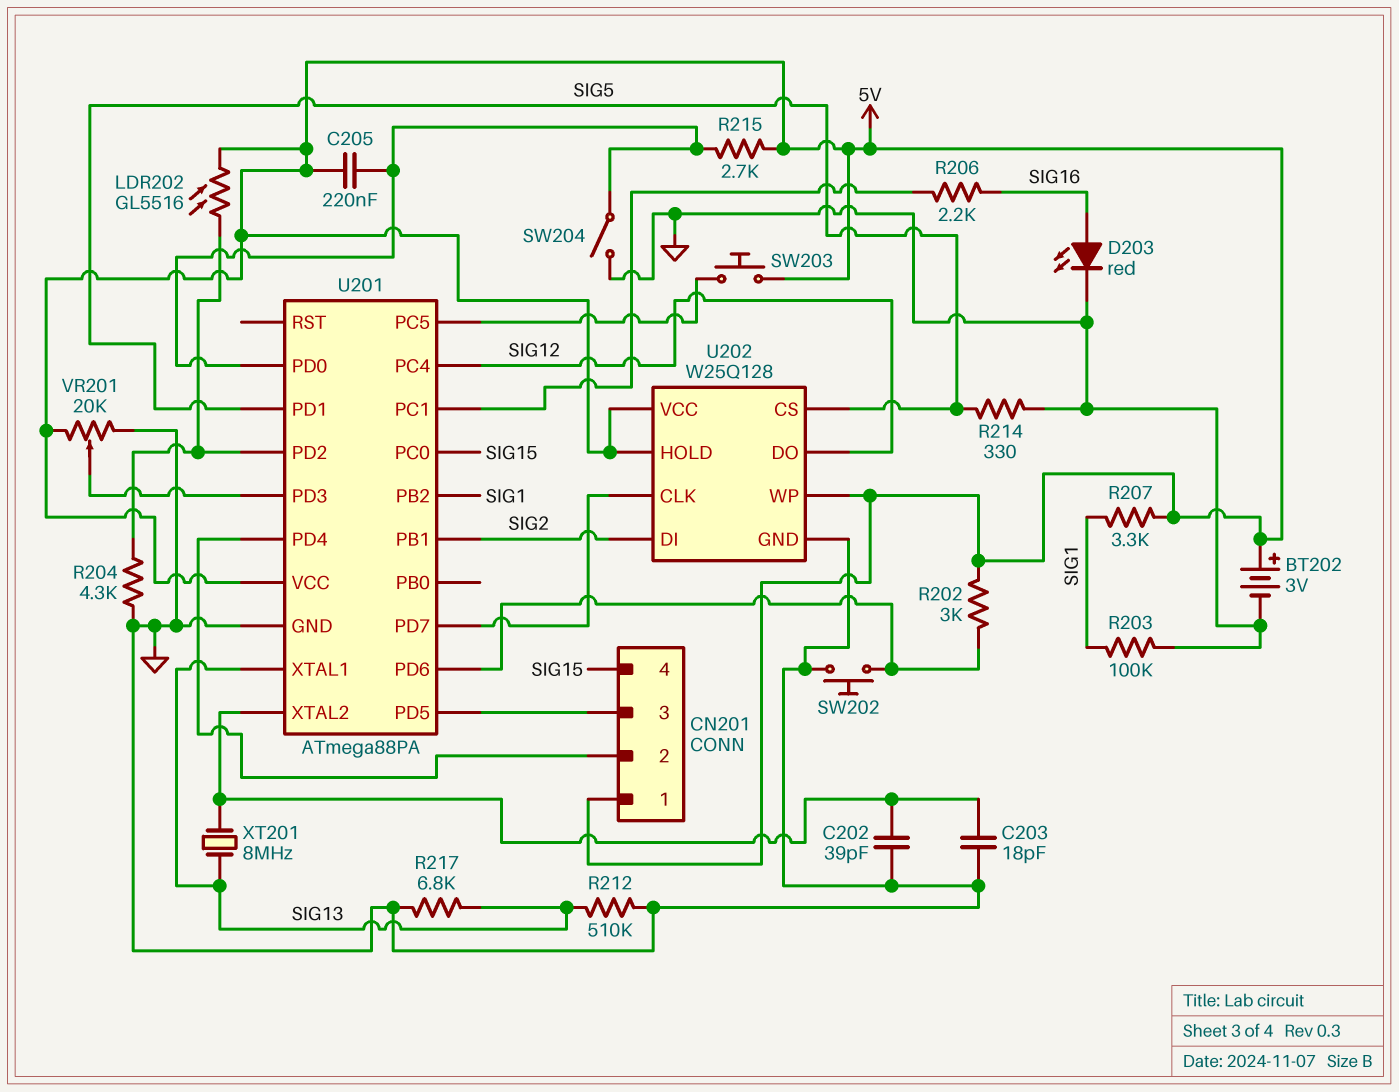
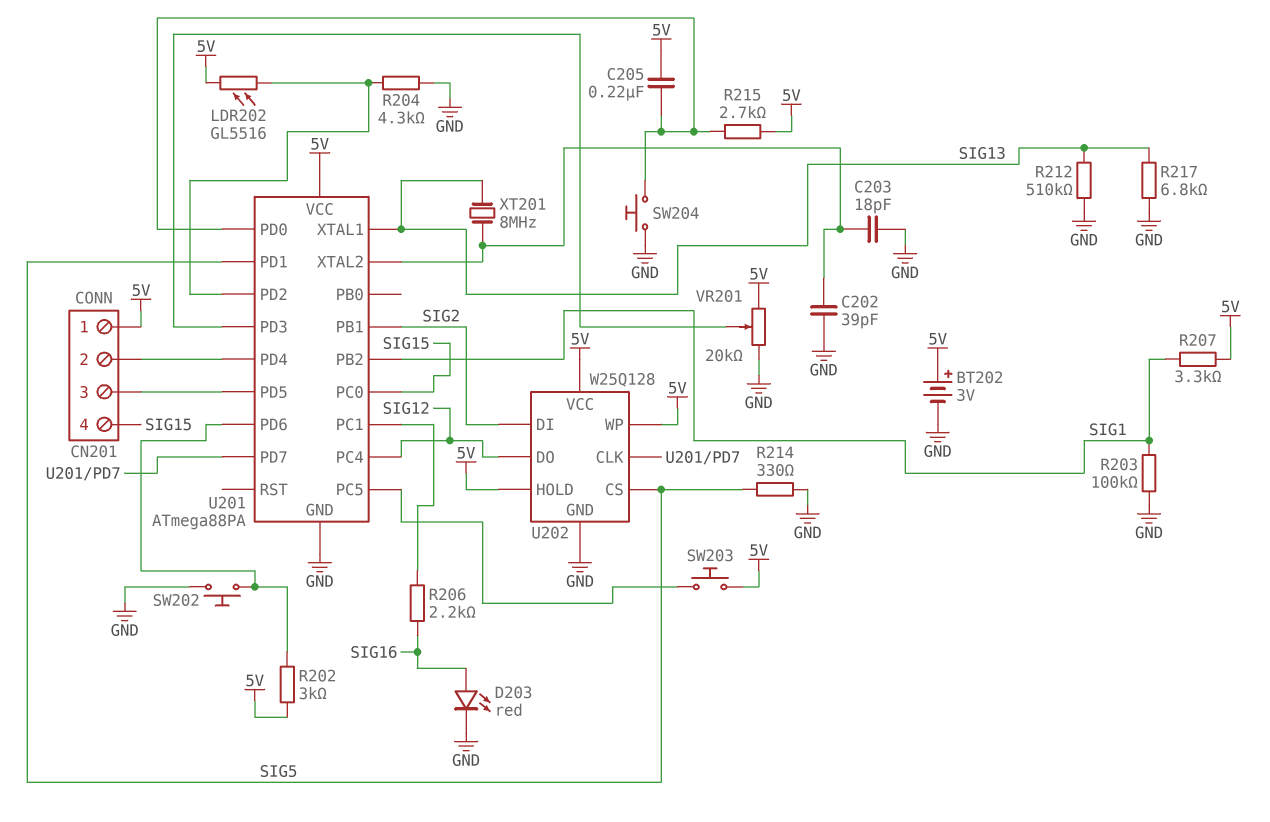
SW204: switch (GND, U201/PD0) -> button (GND, U201/PD0)

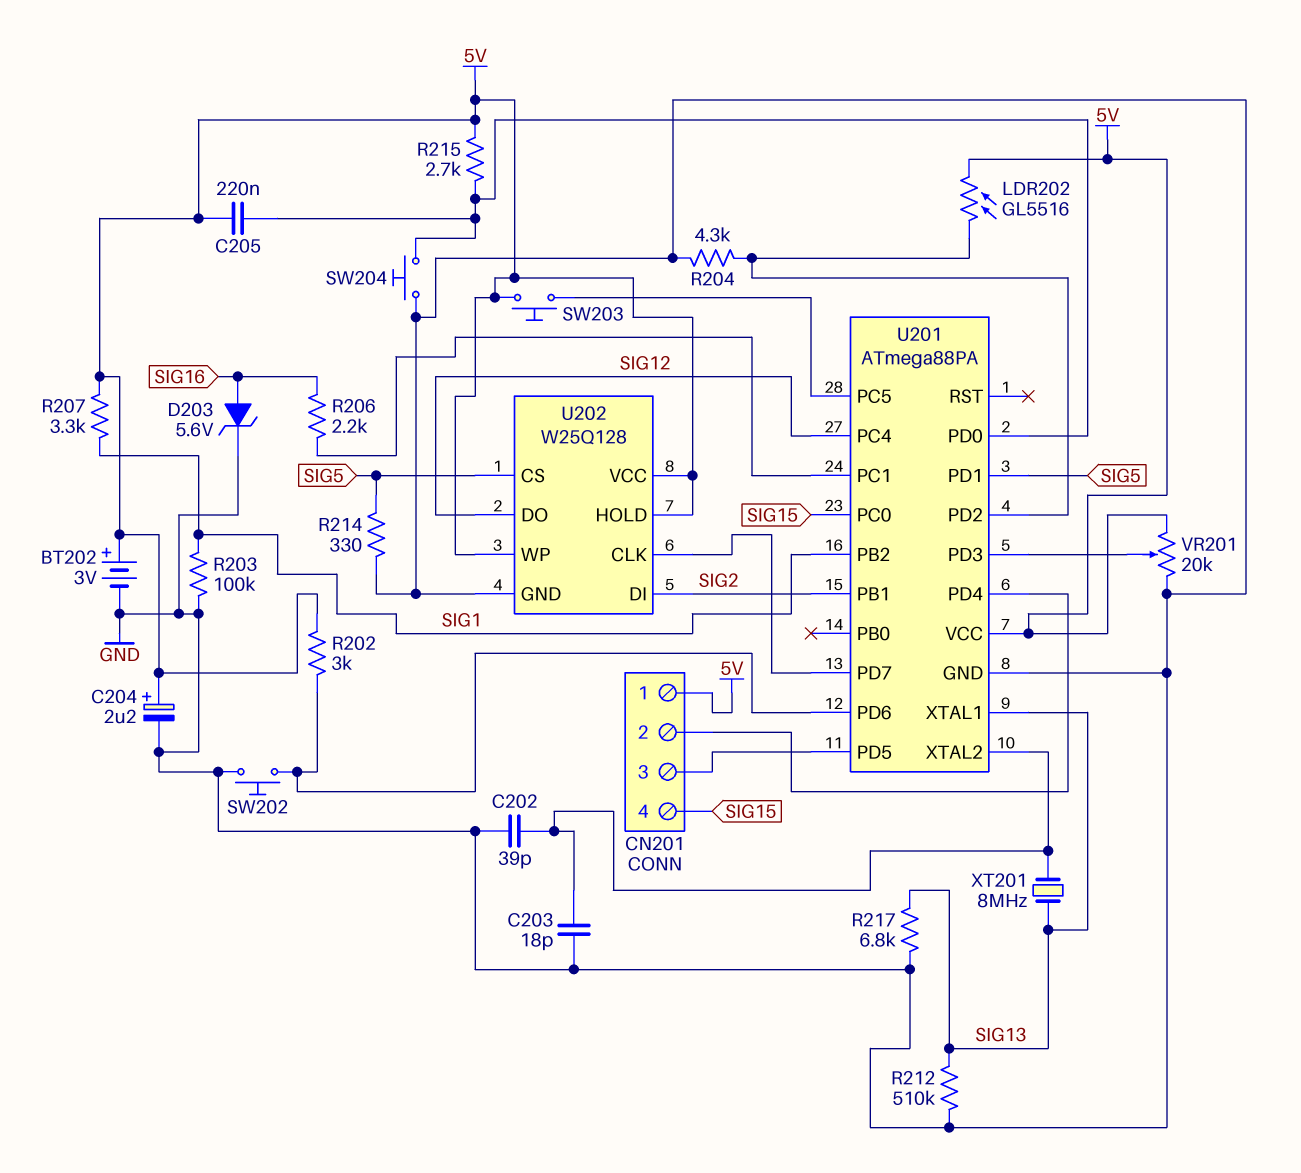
C204: none -> 2.2uF (plus 5V, minus GND)
D203: LED red (A SIG16, K GND) -> zener 5.6V (A SIG16, K GND)

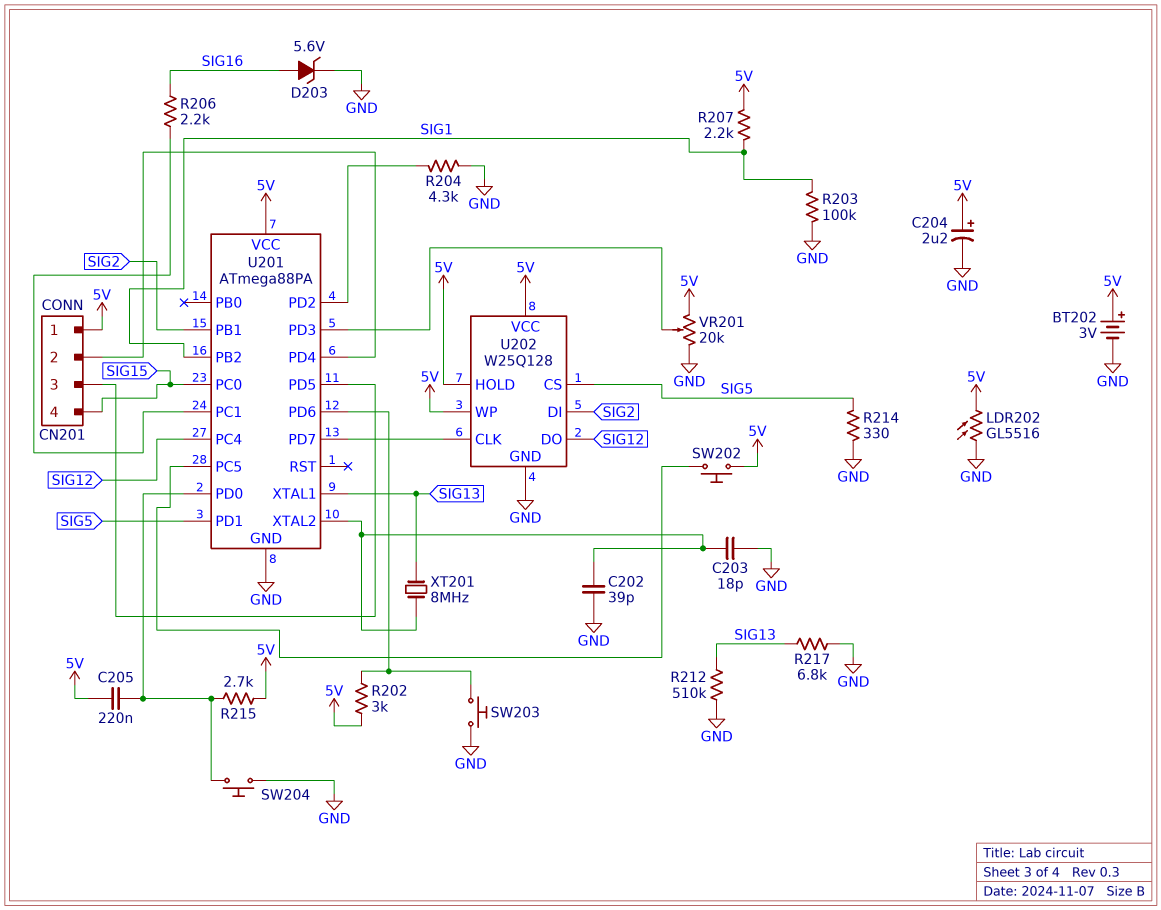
LDR202: GL5516 (5V, U201/PD2) -> GL5516 (5V, GND)
R207: 3.3k (5V, SIG1) -> 2.2k (5V, SIG1)
SW202: button (GND, U201/PD6) -> button (5V, U201/PC5)
SW203: button (5V, U201/PC5) -> button (GND, U201/PD6)

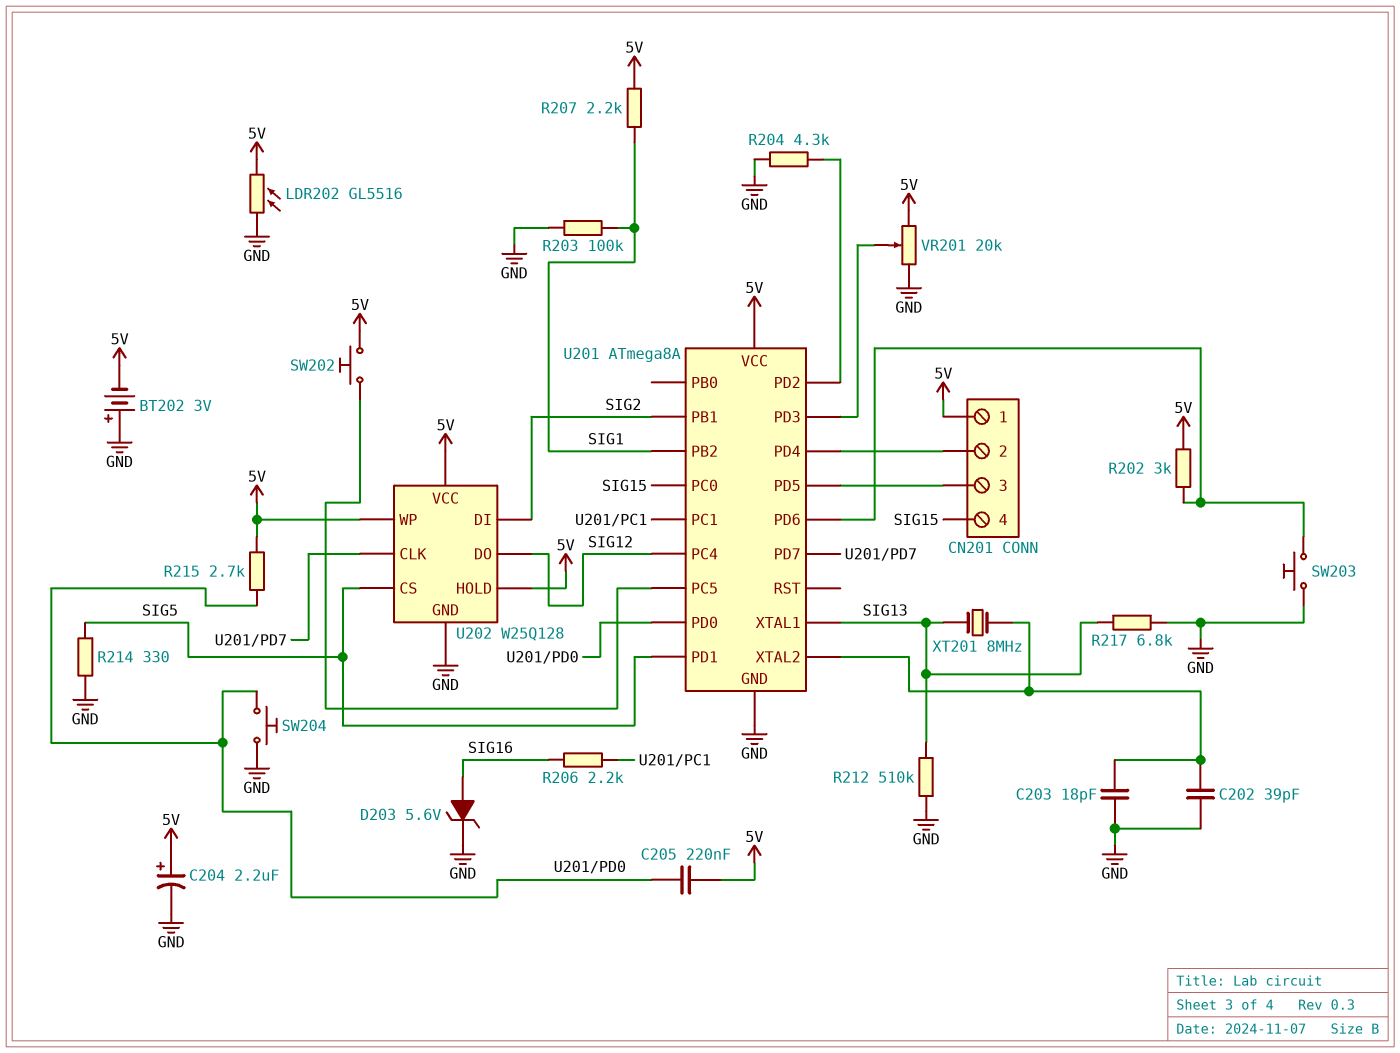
BT202: 3V (plus 5V, minus GND) -> 3V (plus GND, minus 5V)
U201: ATmega88PA -> ATmega8A

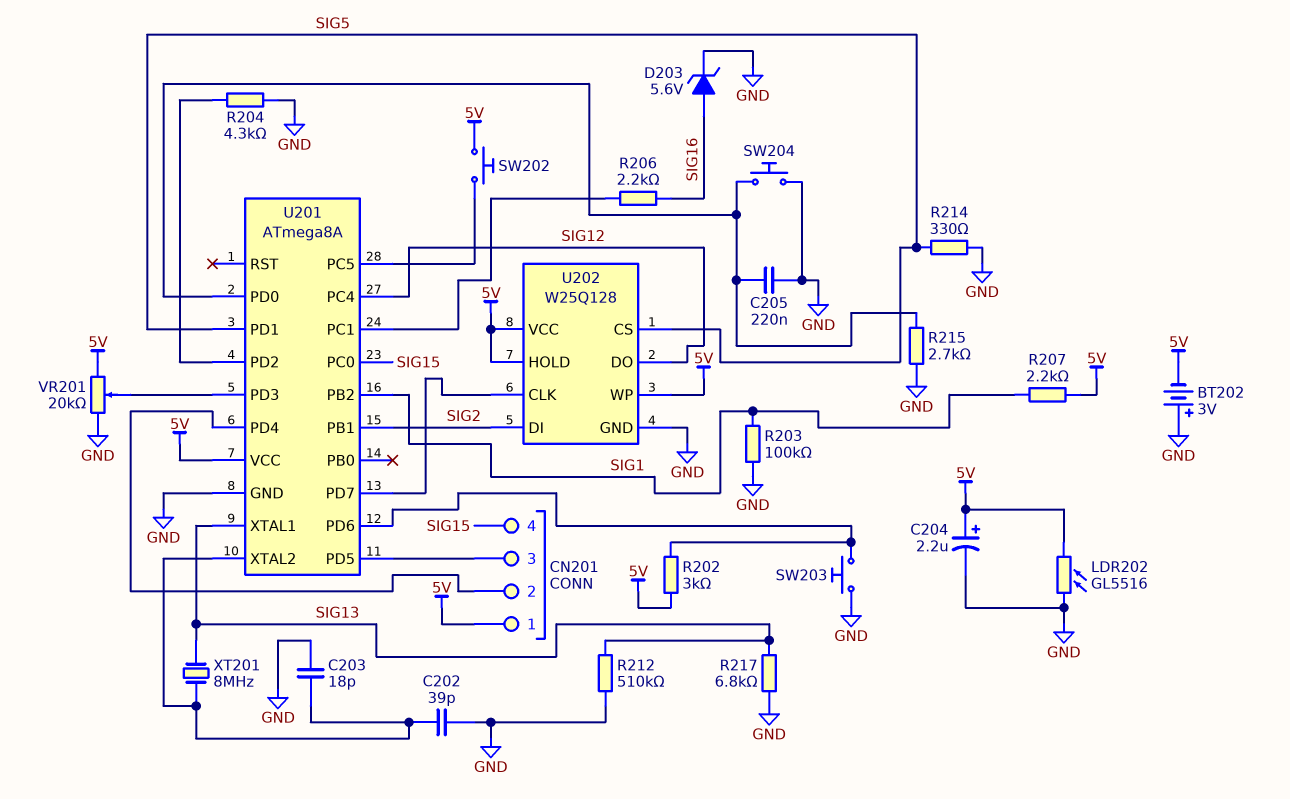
C205: 220nF (5V, U201/PD0) -> 220nF (GND, U201/PD0)
R215: 2.7k (5V, U201/PD0) -> 2.7k (GND, U201/PD0)

